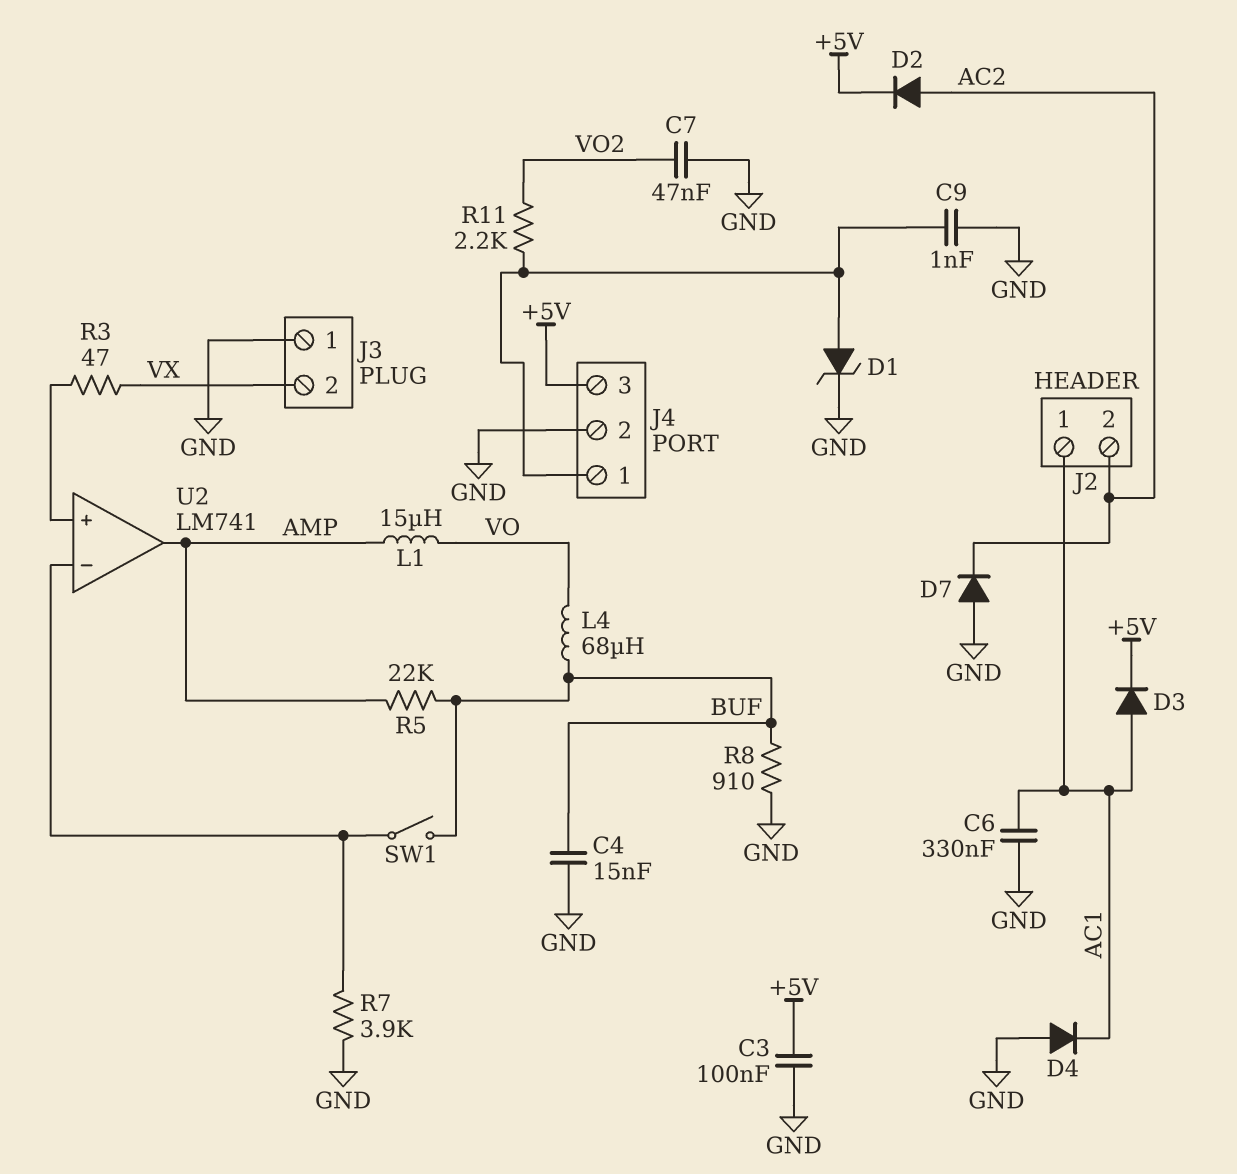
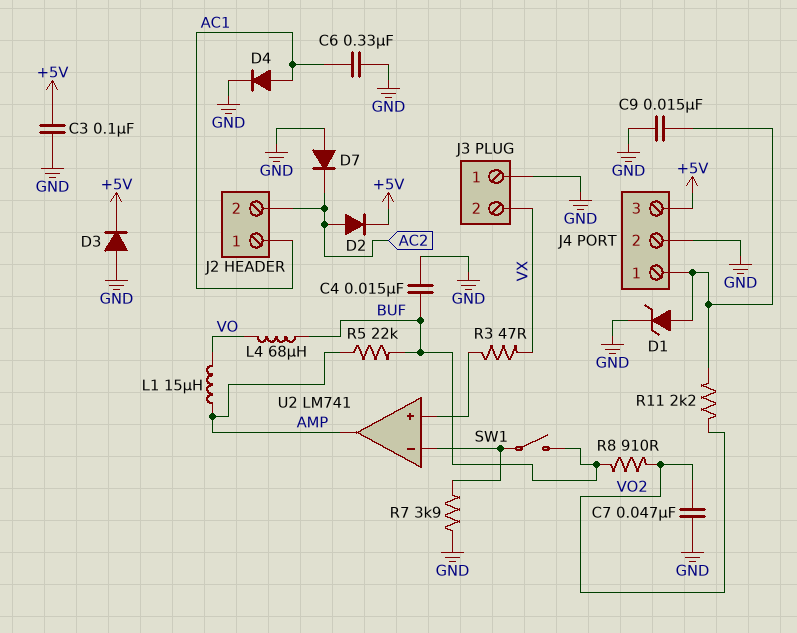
C9: 1nF (GND, J4/1) -> 15nF (GND, J4/1)
D3: diode (A AC1, K +5V) -> diode (A GND, K +5V)
D4: diode (A GND, K AC1) -> diode (A AC1, K GND)
R8: 910 (BUF, GND) -> 910 (BUF, VO2)

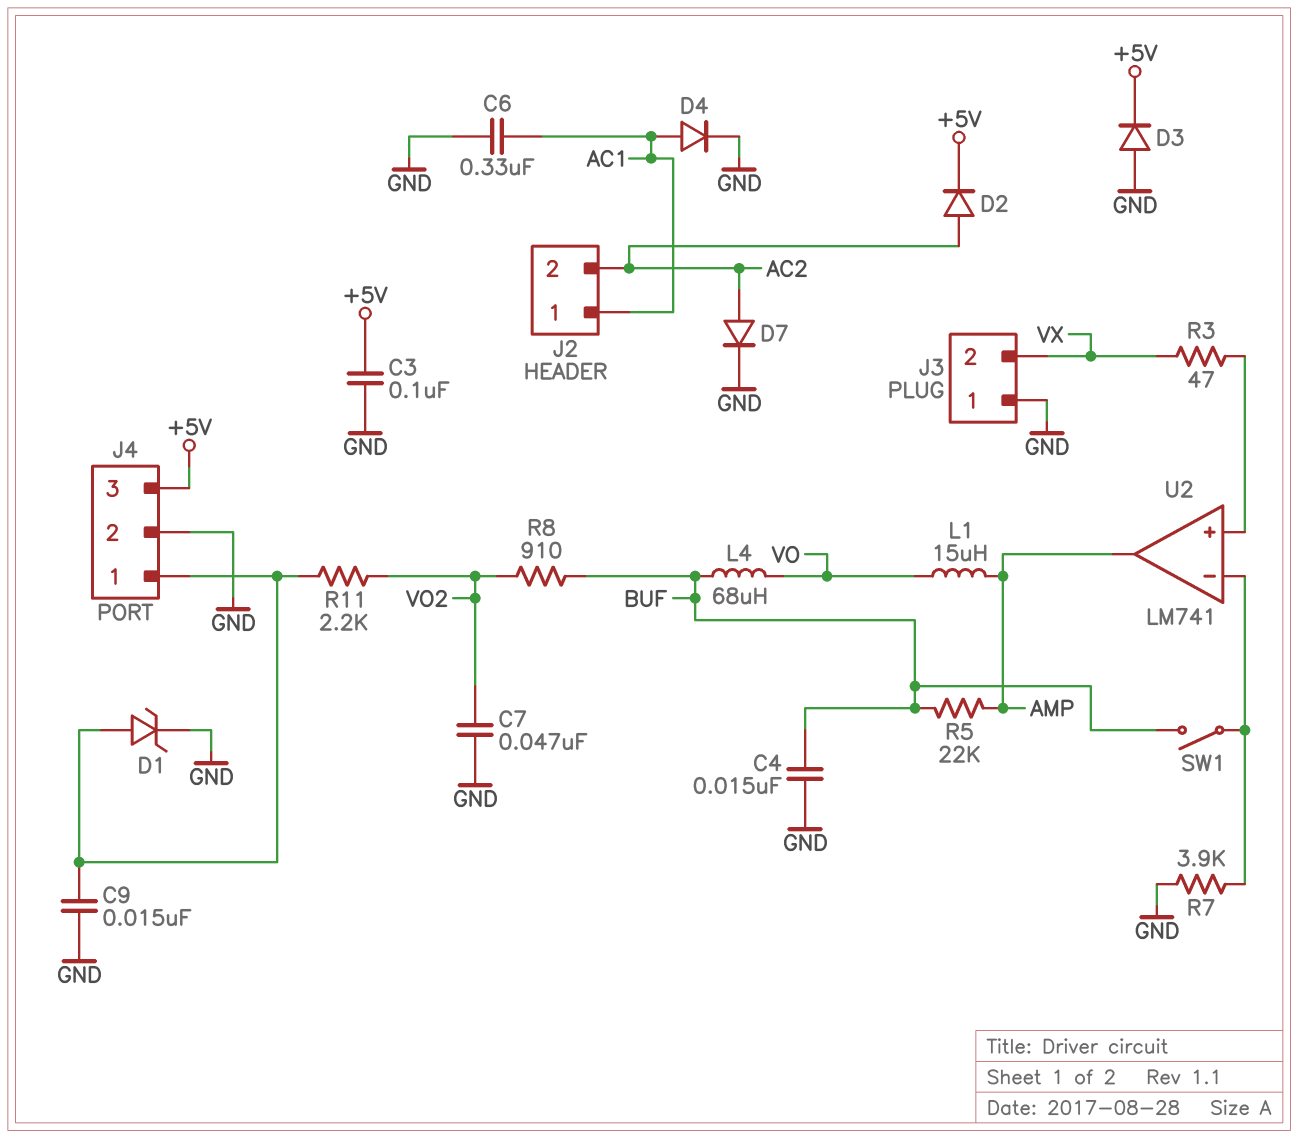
D7: diode (A GND, K AC2) -> diode (A AC2, K GND)

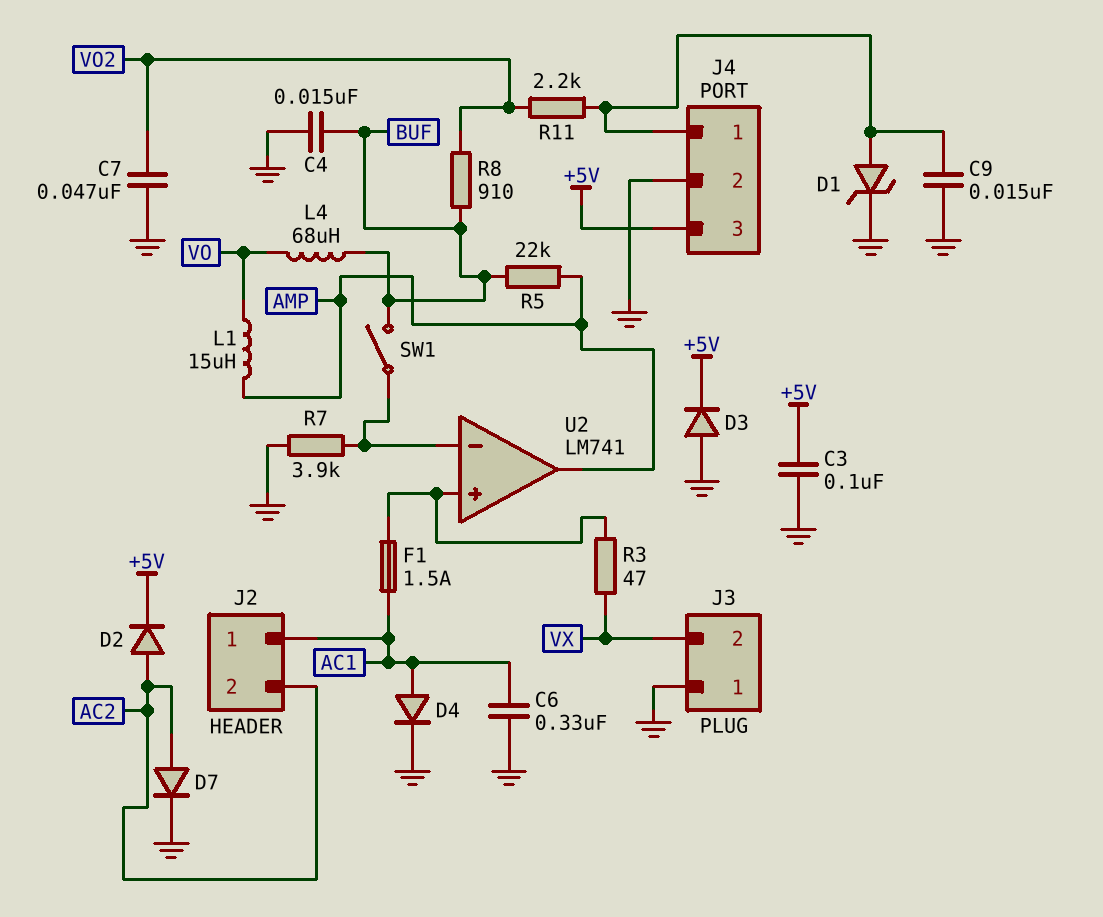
F1: none -> 1.5A (AC1, U2/in+)

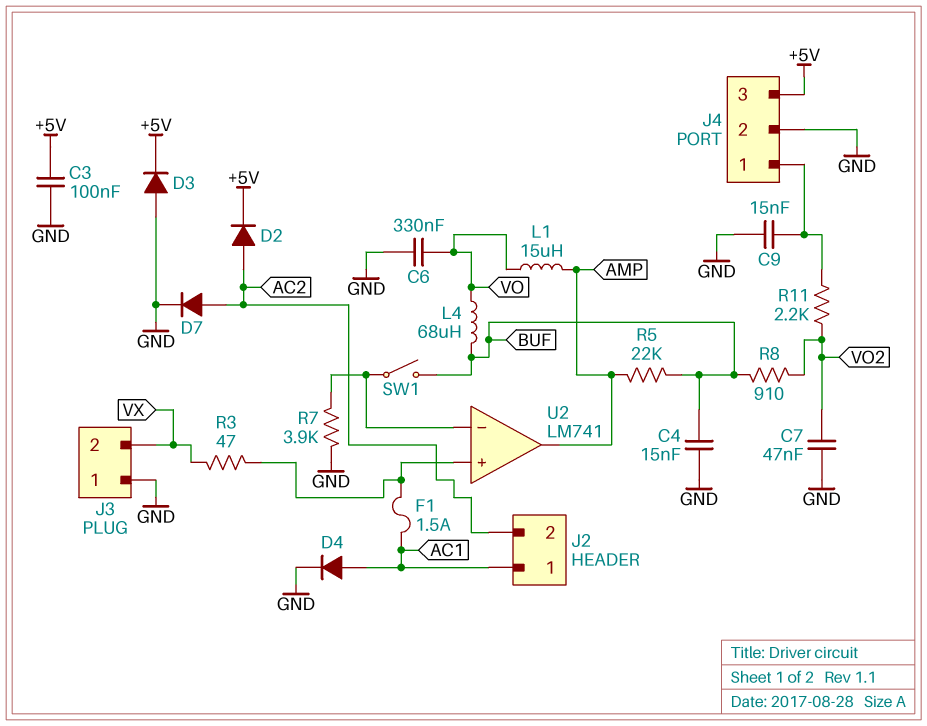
C6: 330nF (AC1, GND) -> 330nF (GND, VO)
D1: zener (A J4/1, K GND) -> none

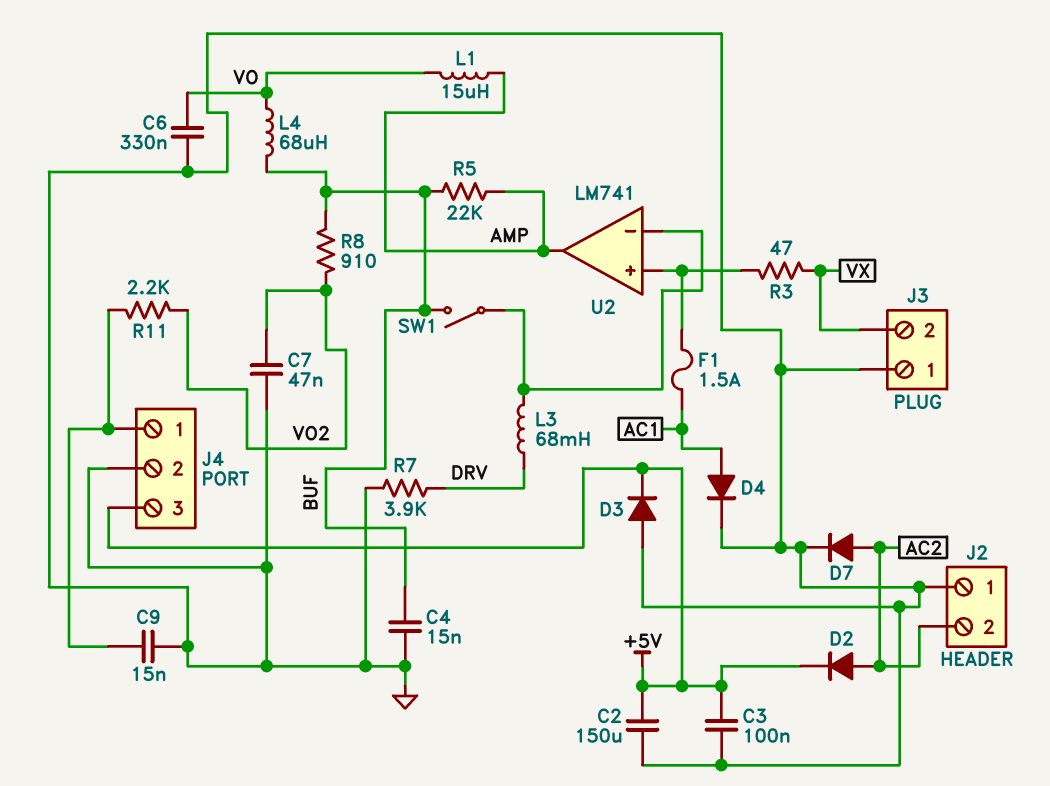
C2: none -> 150uF (+5V, GND)
J2 pin 1: AC1 -> GND
L3: none -> 68mH (DRV, U2/in-)
R7: 3.9k (GND, U2/in-) -> 3.9k (DRV, GND)

